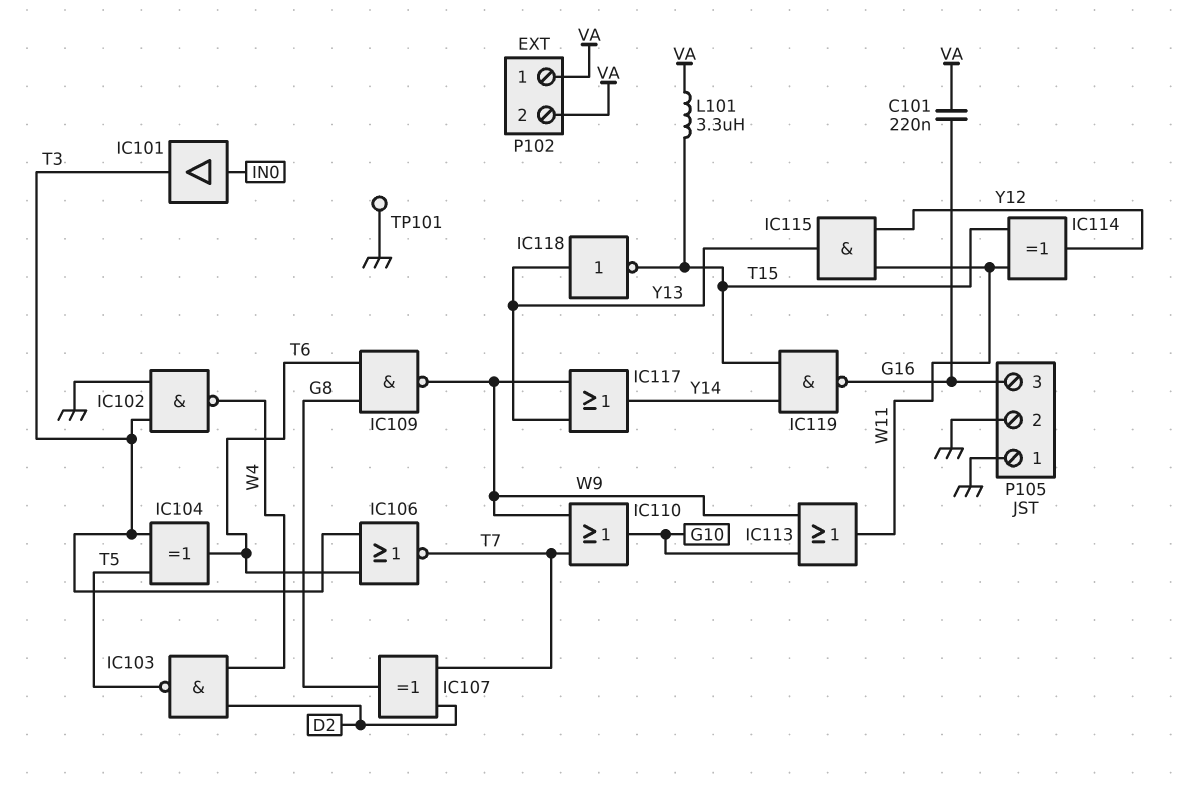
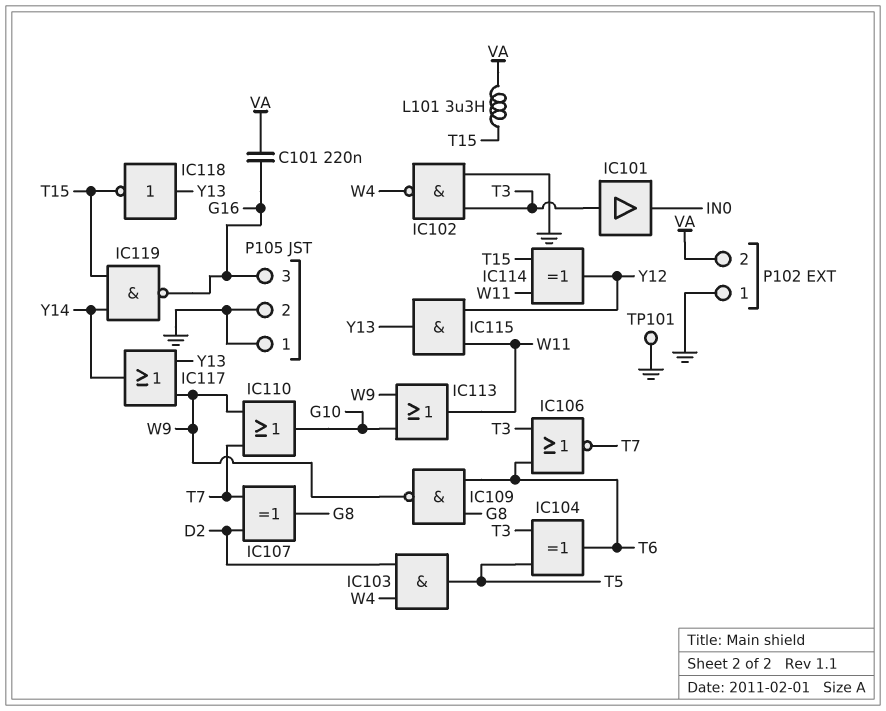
IC101: buffer (in IN0, out T3) -> buffer (in T3, out IN0)
IC103: NAND (in D2, in W4, out T5) -> AND (in D2, in W4, out T5)
P102 pin 1: VA -> GND

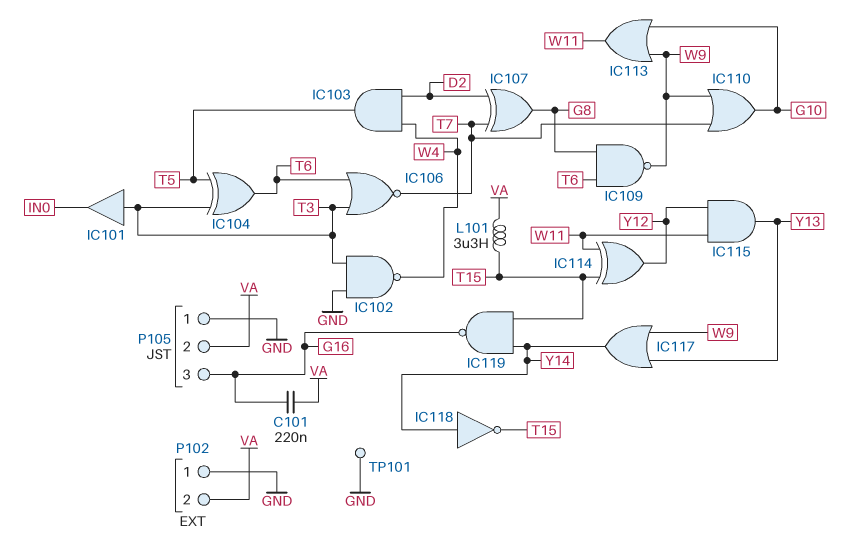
IC118: NOT (in Y13, out T15) -> NOT (in Y14, out T15)
P105 pin 2: GND -> VA

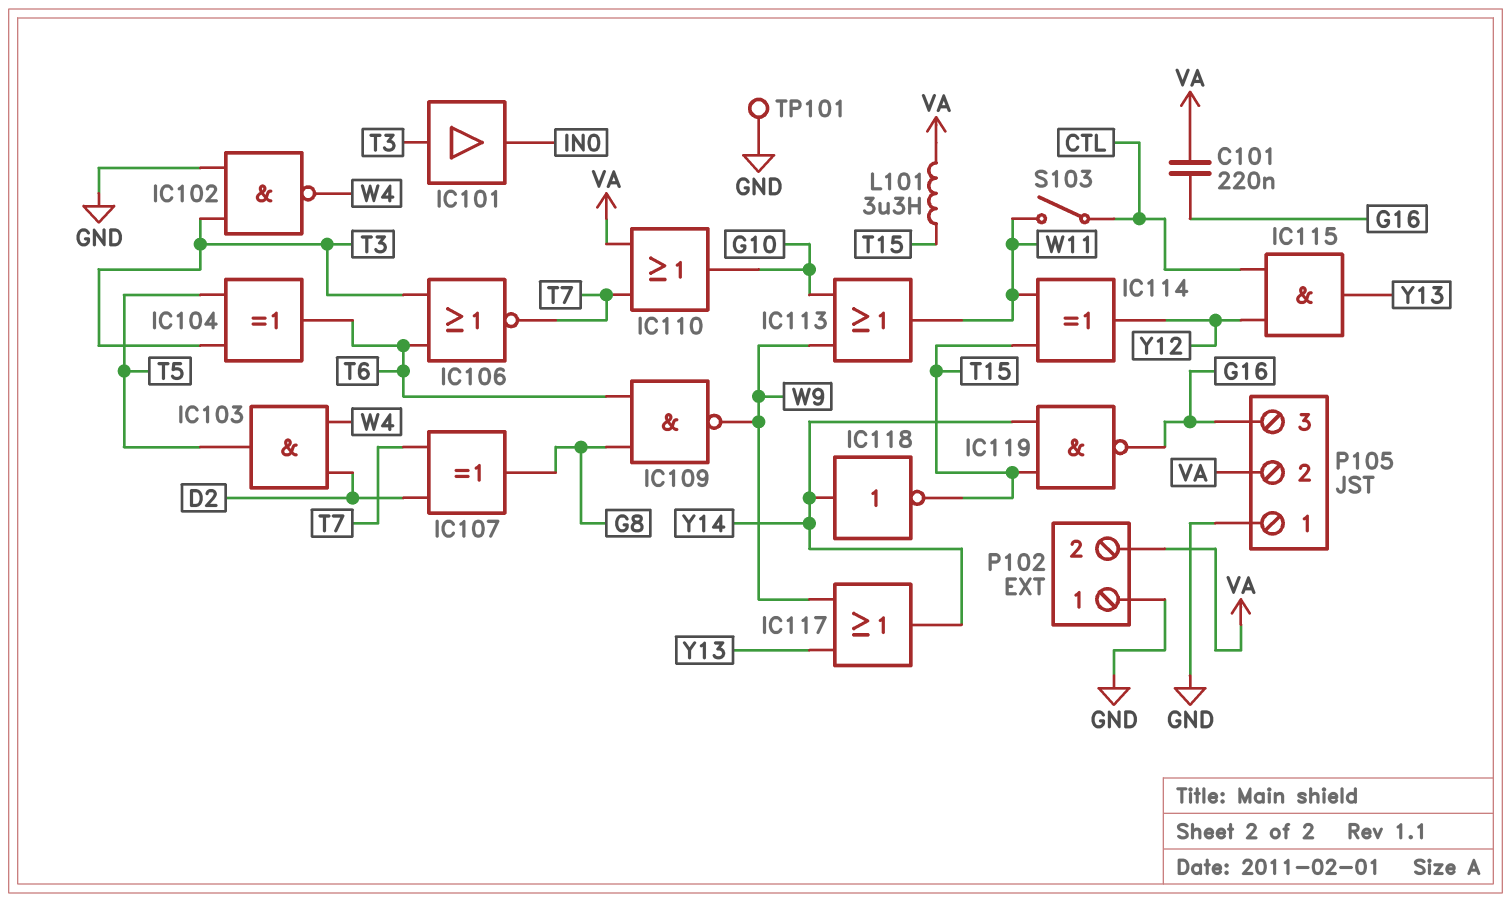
IC110: OR (in T7, in W9, out G10) -> OR (in T7, in VA, out G10)
IC115: AND (in W11, in Y12, out Y13) -> AND (in CTL, in Y12, out Y13)
S103: none -> switch (CTL, W11)

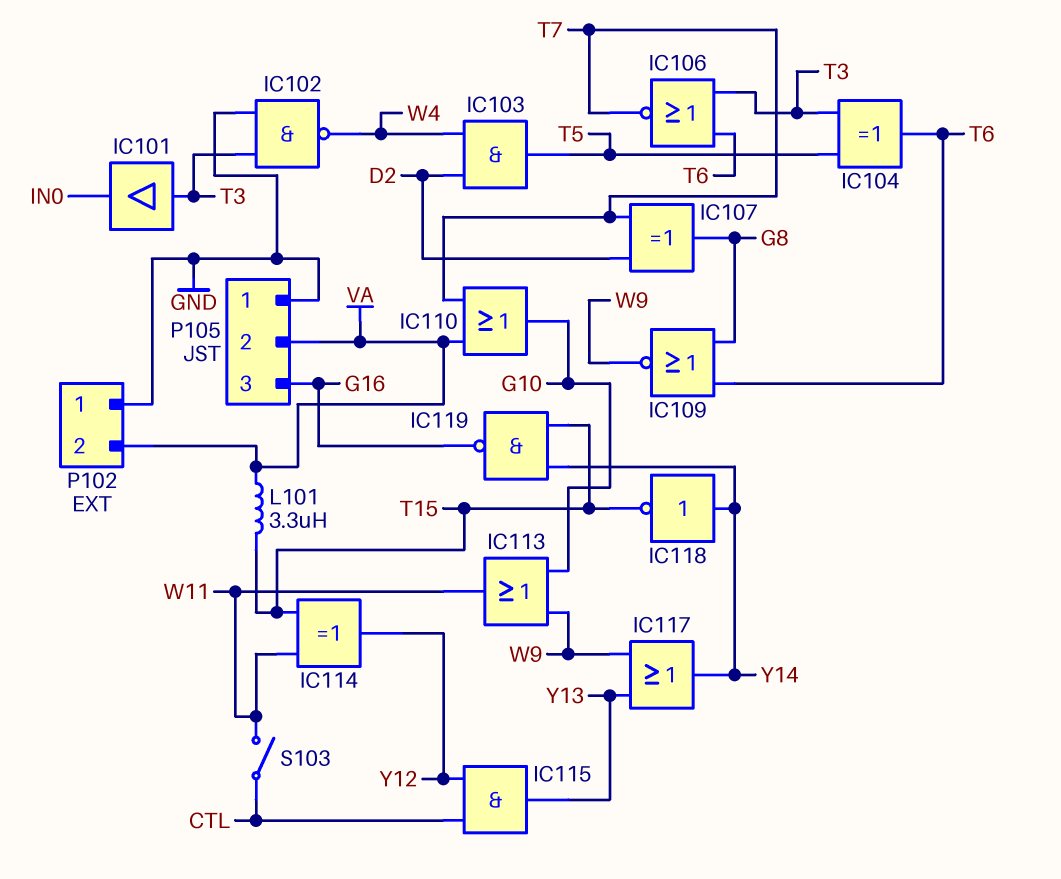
C101: 220nF (G16, VA) -> none
IC109: NAND (in G8, in T6, out W9) -> NOR (in G8, in T6, out W9)
TP101: test point (GND) -> none

